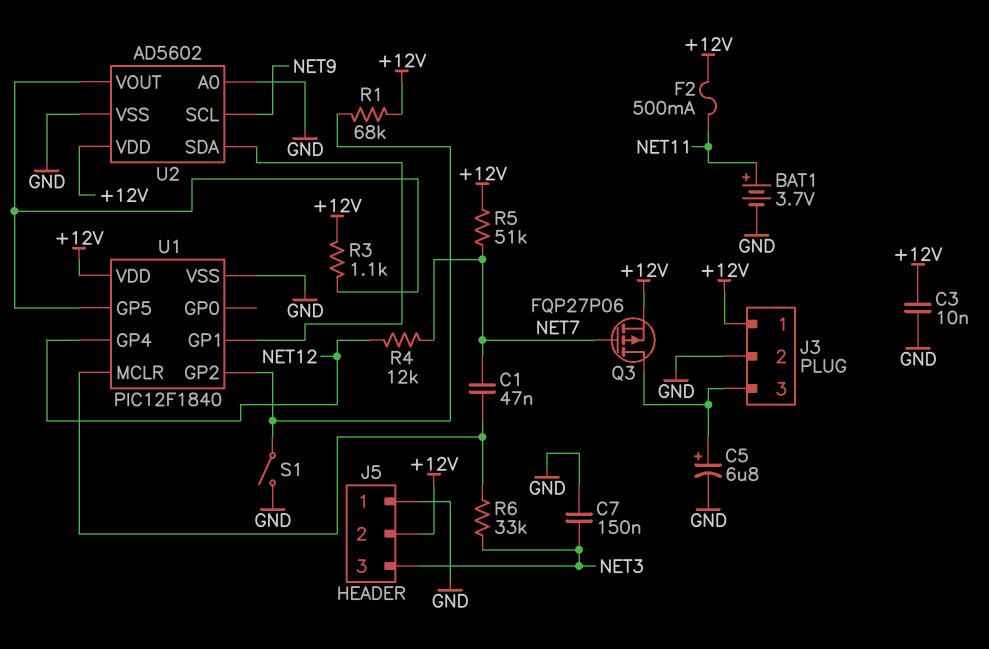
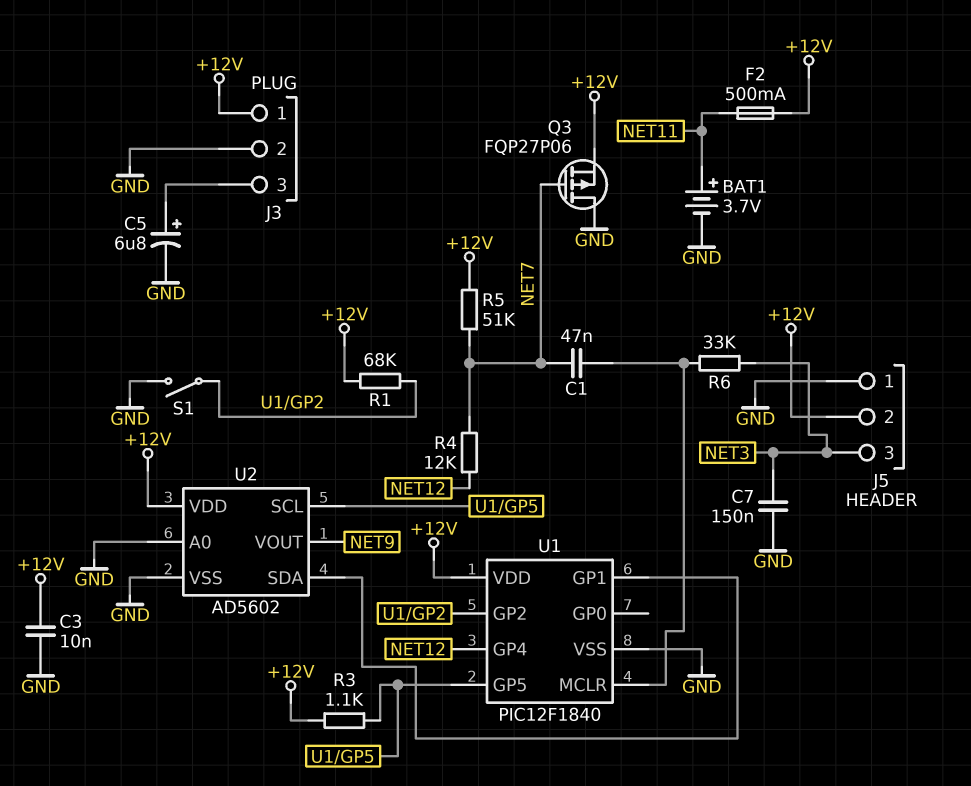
Q3: PMOS FQP27P06 (G NET7, D J3/3, S +12V) -> PMOS FQP27P06 (G NET7, D GND, S +12V)
U2 pin SCL: NET9 -> U1/GP5
U2 pin VOUT: U1/GP5 -> NET9

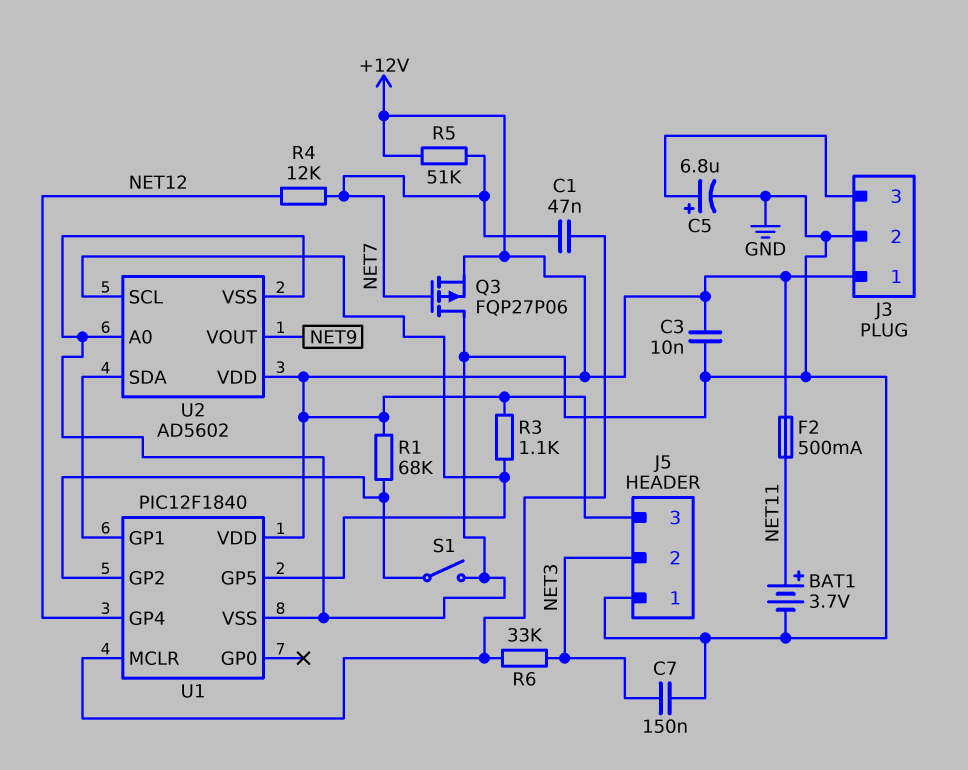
J5 pin 2: +12V -> NET3
J5 pin 3: NET3 -> +12V

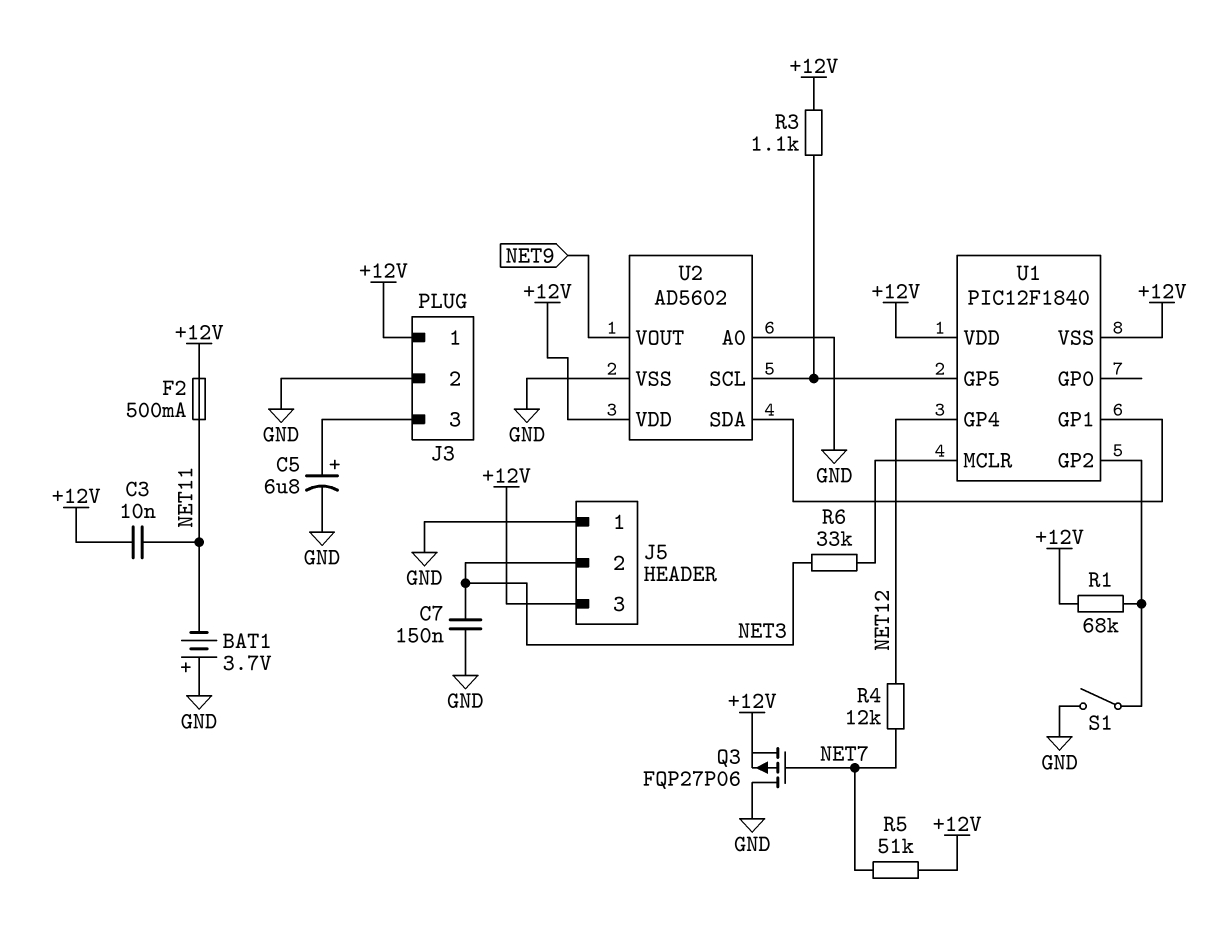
BAT1: 3.7V (plus NET11, minus GND) -> 3.7V (plus GND, minus NET11)
C1: 47nF (NET7, U1/MCLR) -> none
C3: 10nF (+12V, GND) -> 10nF (+12V, NET11)
U1 pin VSS: GND -> +12V

